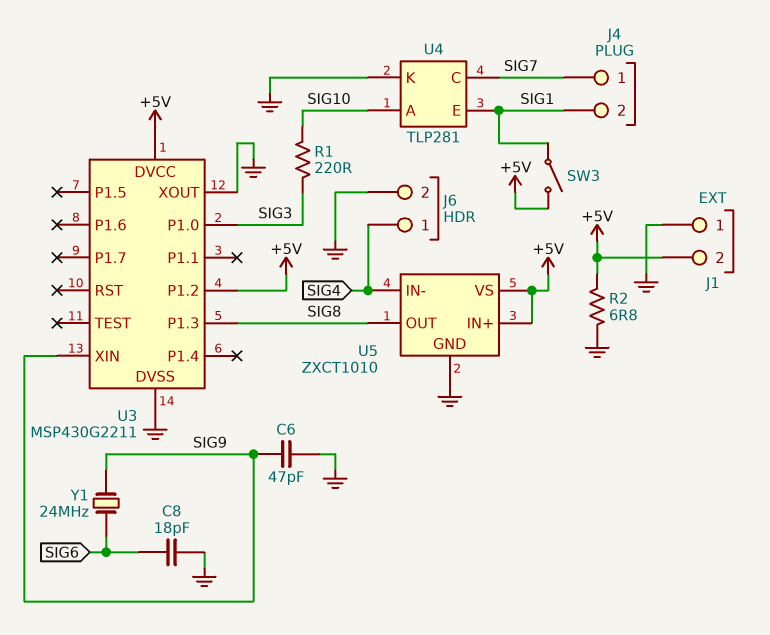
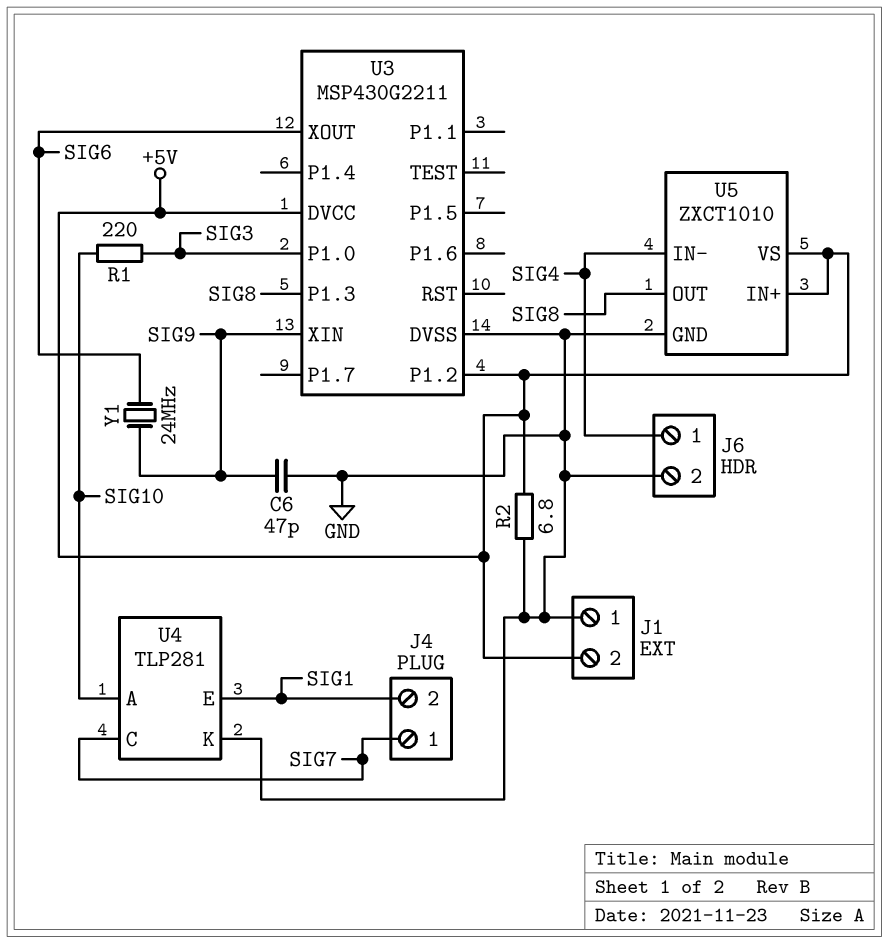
C8: 18pF (GND, SIG6) -> none
SW3: switch (+5V, SIG1) -> none
U3 pin XOUT: GND -> SIG6

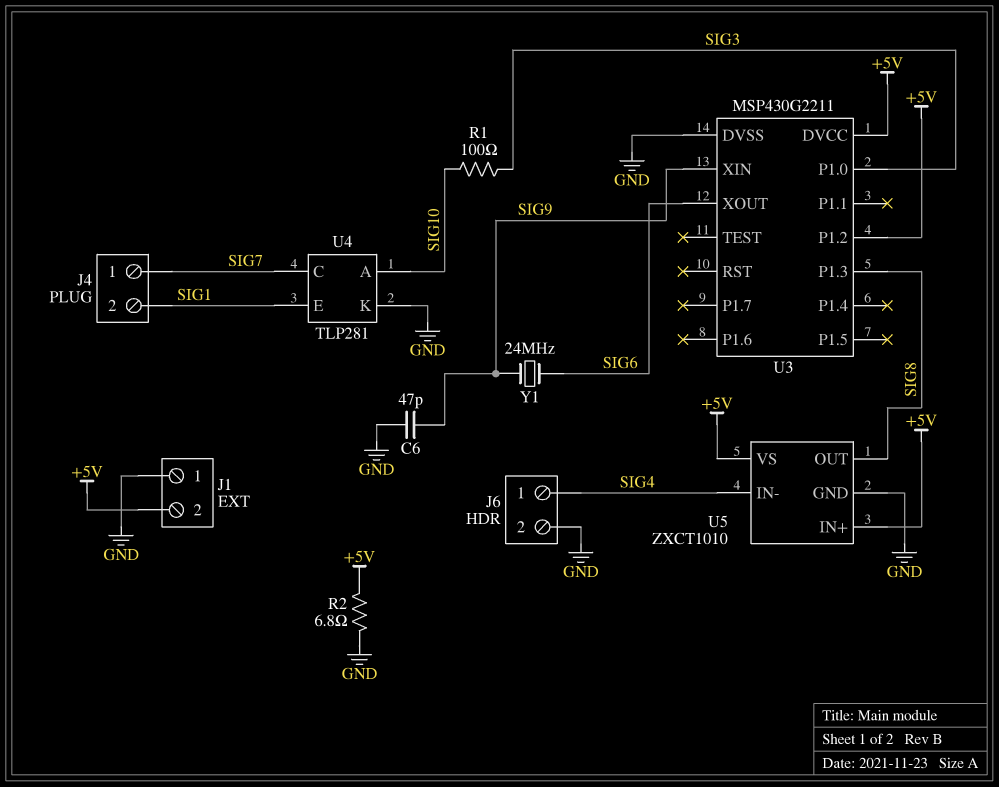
R1: 220 (SIG3, SIG10) -> 100 (SIG3, SIG10)

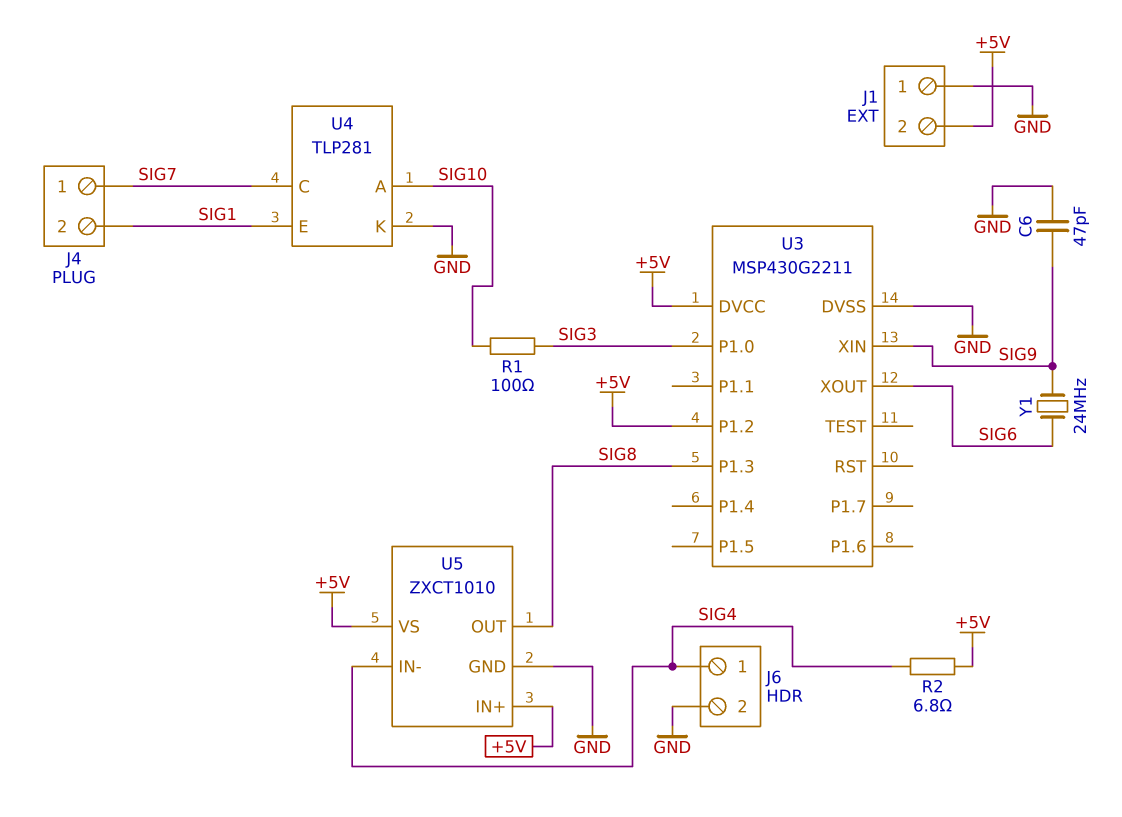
R2: 6.8 (+5V, GND) -> 6.8 (+5V, SIG4)

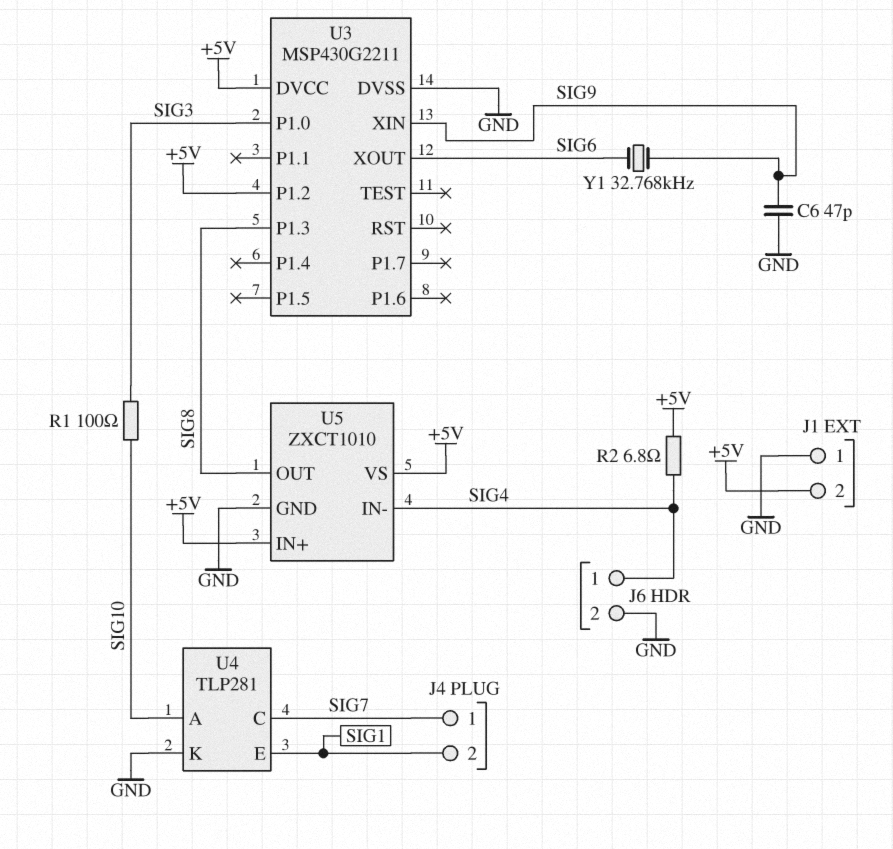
Y1: 24MHz (SIG6, SIG9) -> 32.768kHz (SIG6, SIG9)

